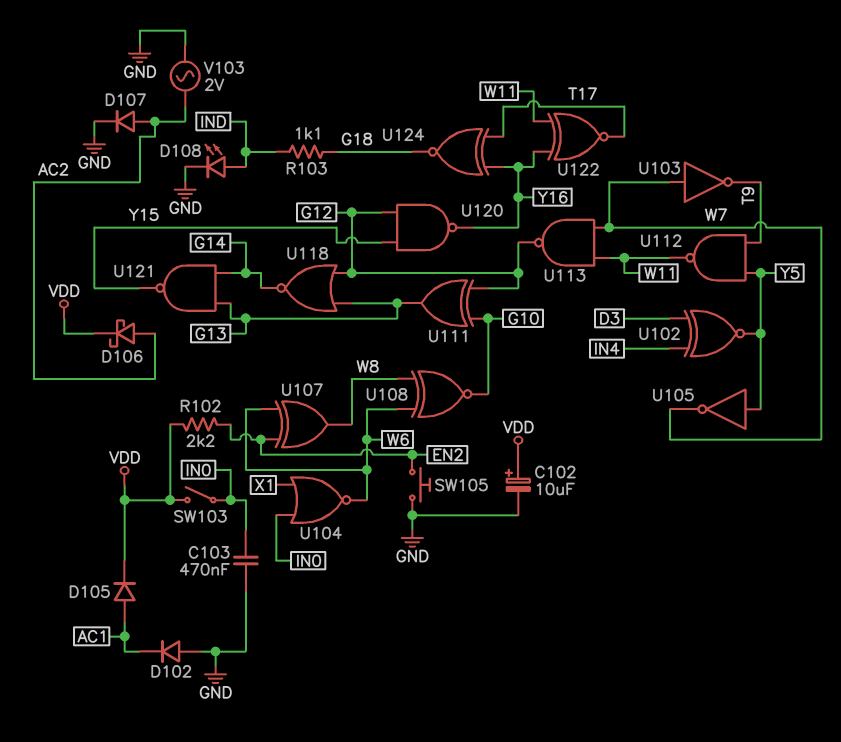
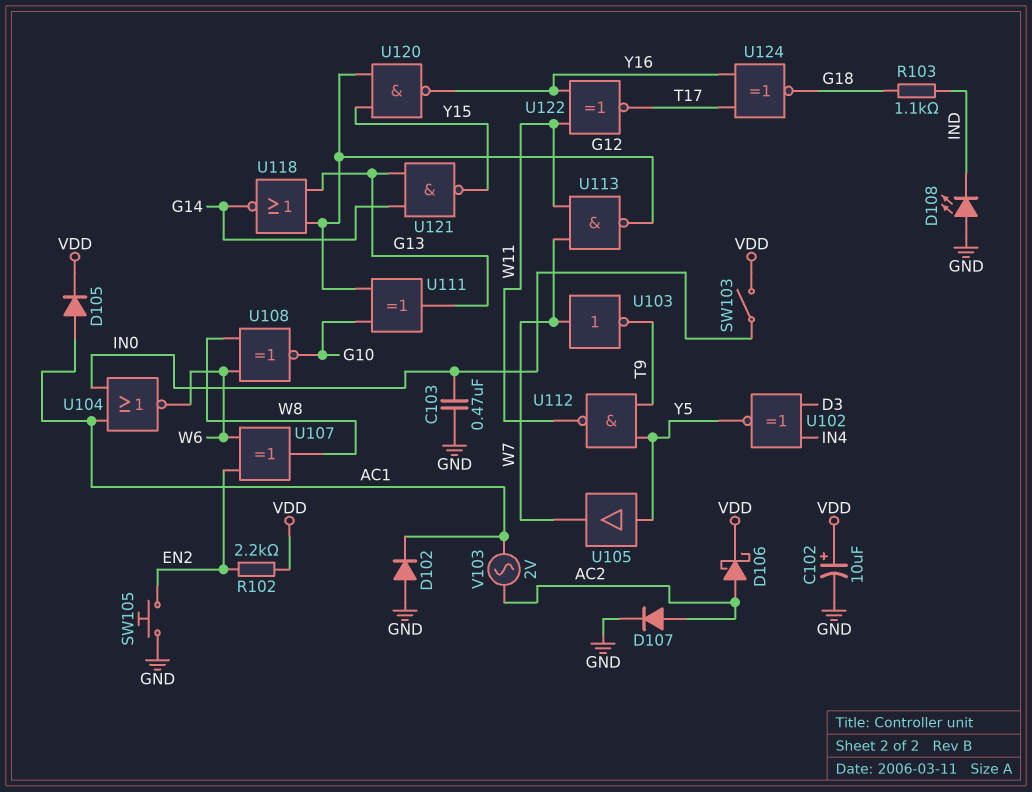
D108: LED (A IND, K GND) -> LED (A GND, K IND)
U104: NOR (in IN0, in X1, out W6) -> NOR (in AC1, in IN0, out W6)
U105: NOT (in Y5, out W7) -> buffer (in Y5, out W7)
V103: AC 2V (AC2, GND) -> AC 2V (AC1, AC2)

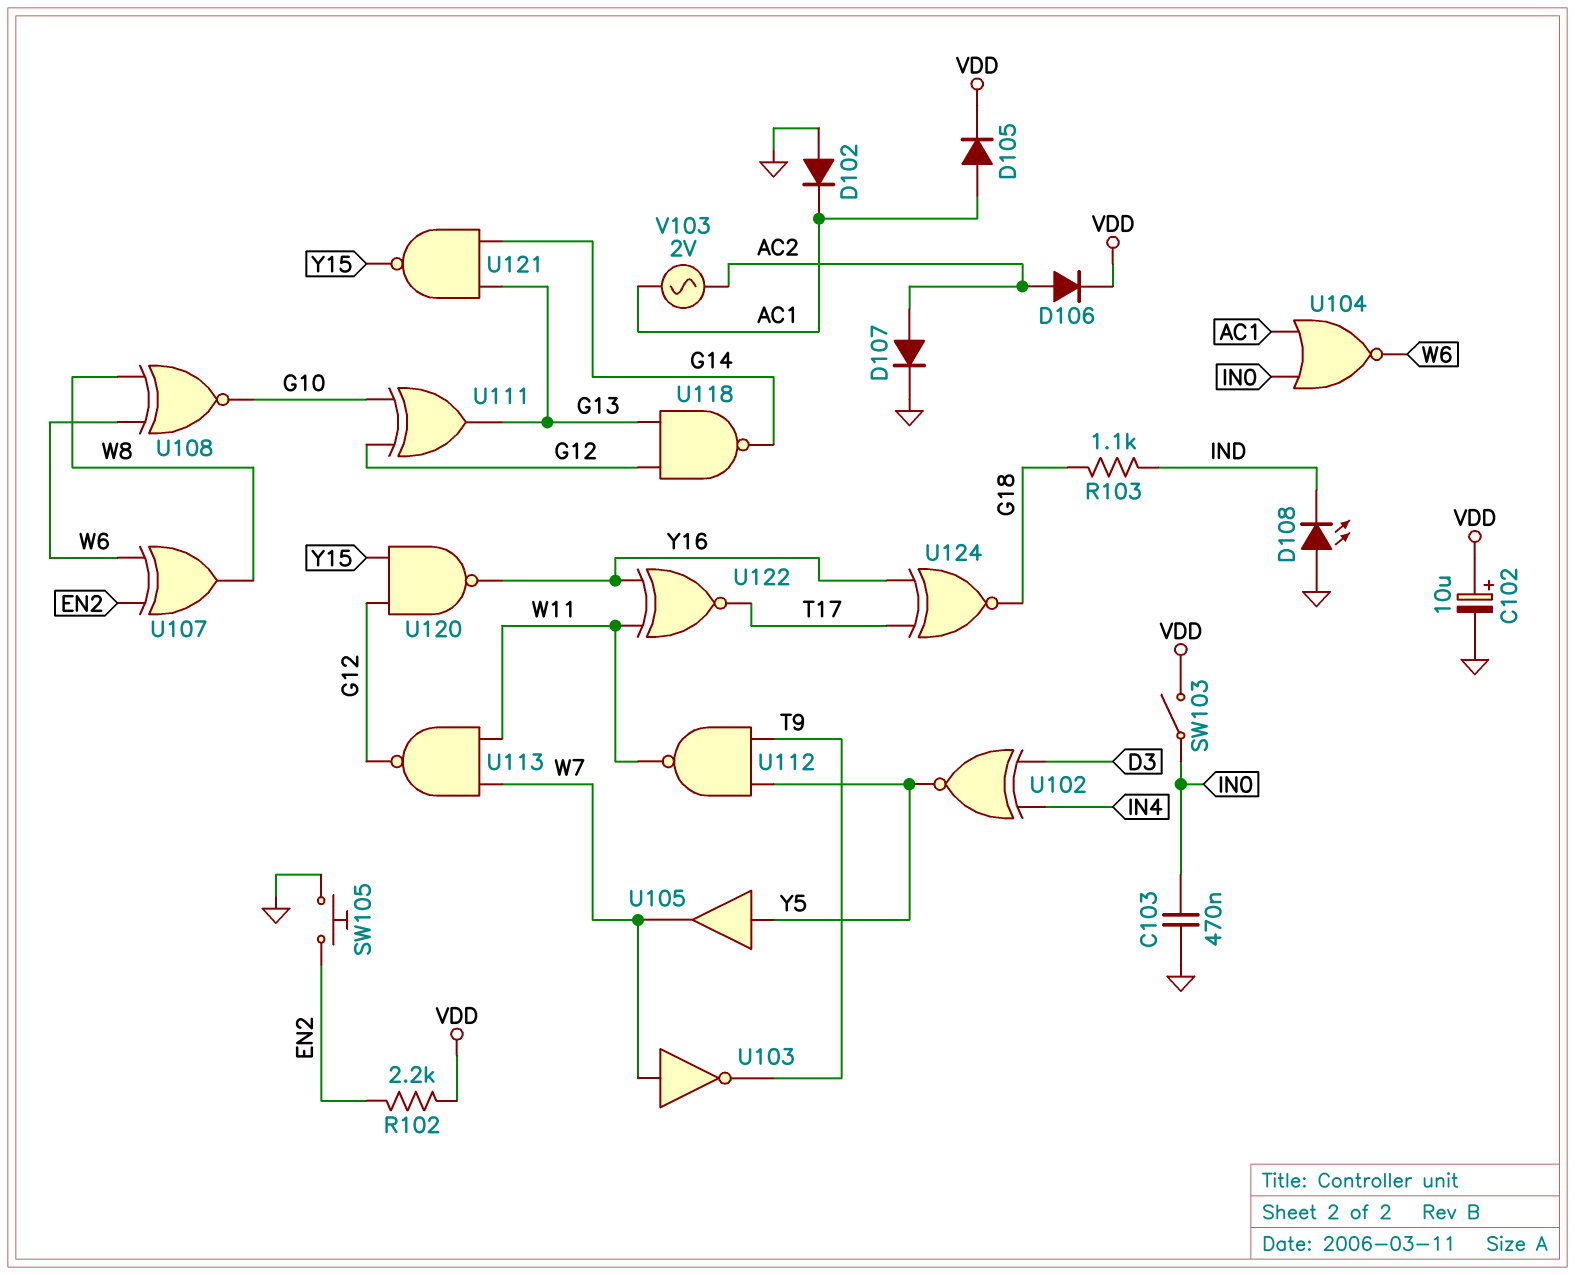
D106: schottky (A AC2, K VDD) -> diode (A AC2, K VDD)
U118: NOR (in G12, in G13, out G14) -> NAND (in G12, in G13, out G14)

